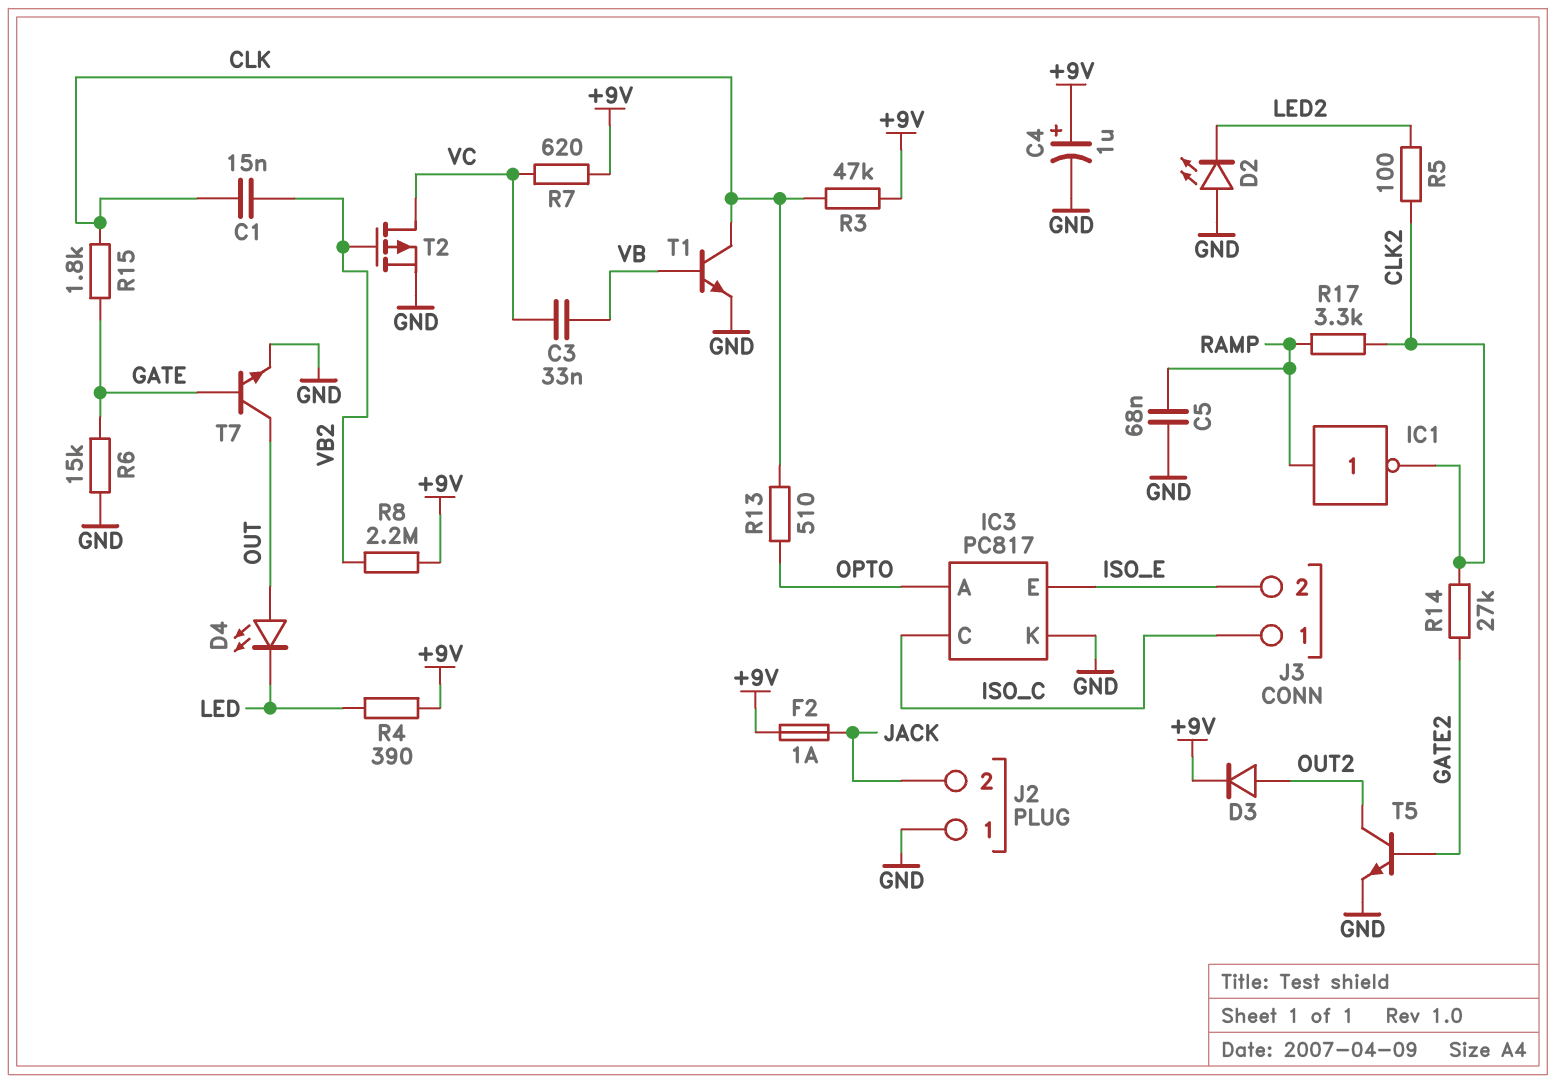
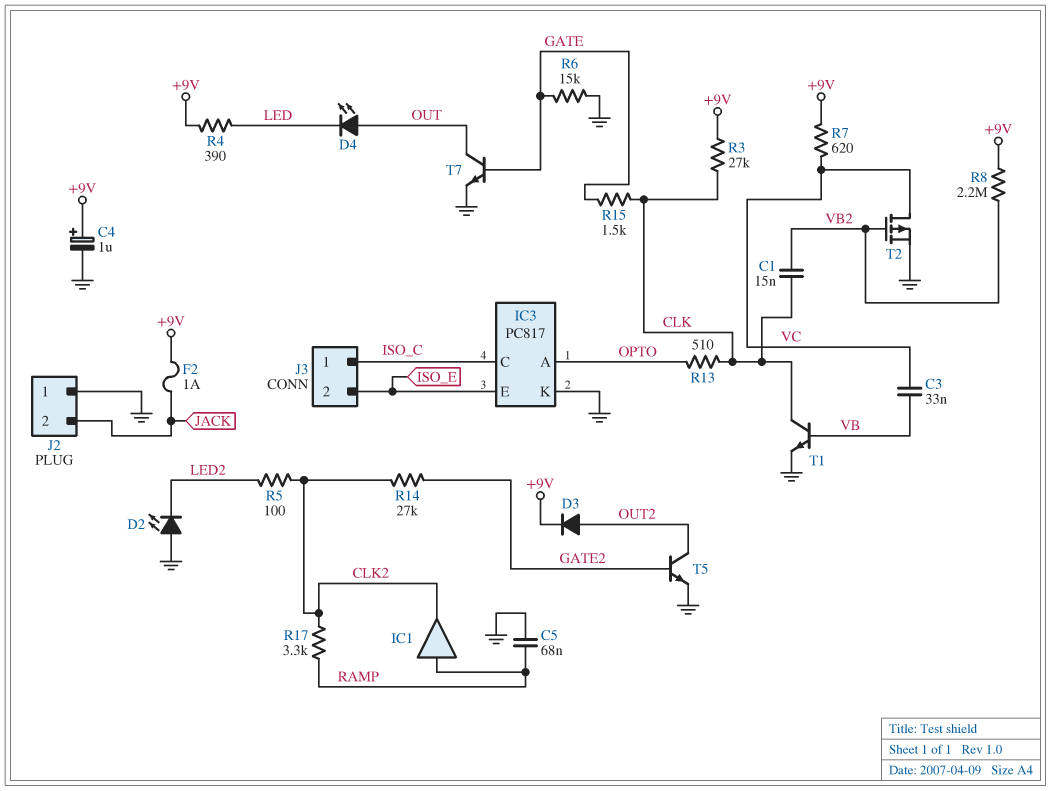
IC1: NOT (in RAMP, out CLK2) -> buffer (in RAMP, out CLK2)
R3: 47k (+9V, CLK) -> 27k (+9V, CLK)
R15: 1.8k (CLK, GATE) -> 1.5k (CLK, GATE)

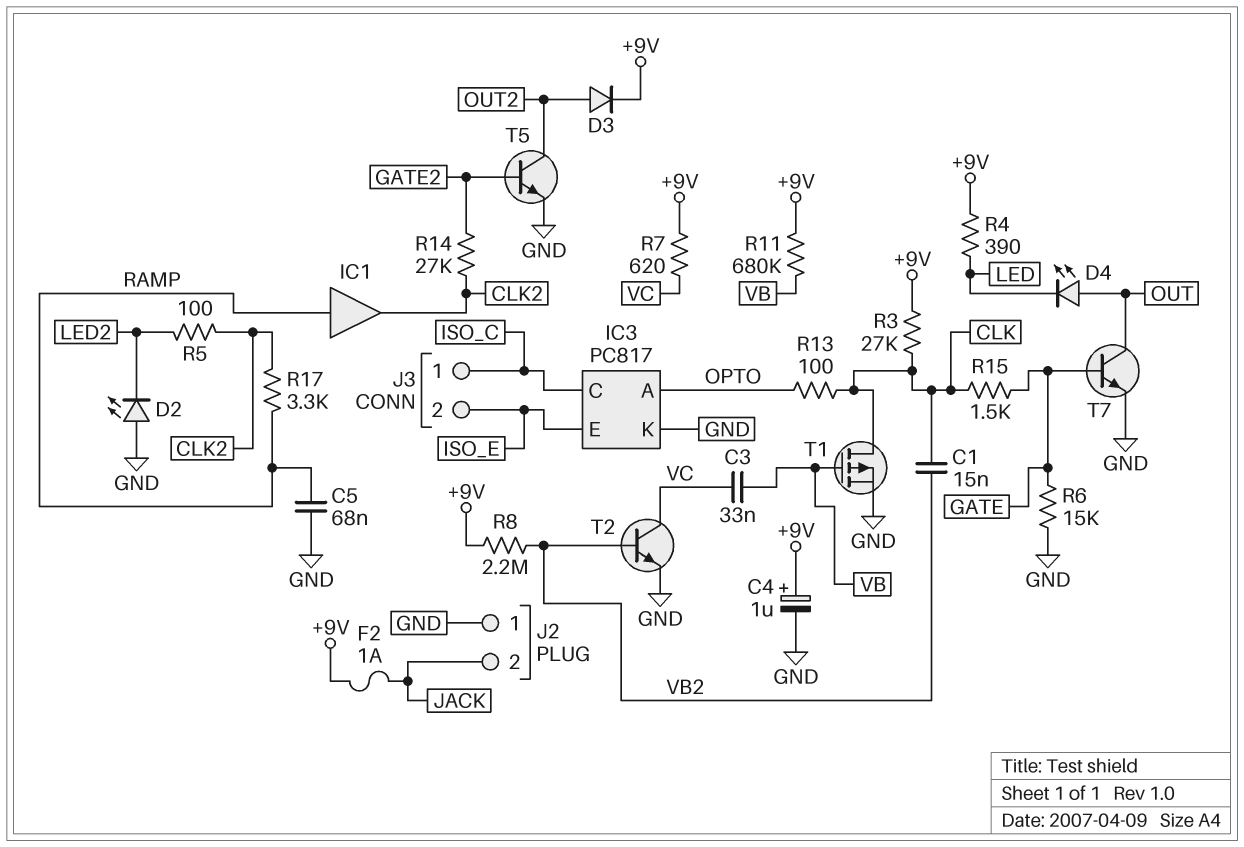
R11: none -> 680k (+9V, VB)
R13: 510 (CLK, OPTO) -> 100 (CLK, OPTO)
T1: NPN (B VB, C CLK, E GND) -> PMOS (G VB, D CLK, S GND)
T2: PMOS (G VB2, D VC, S GND) -> NPN (B VB2, C VC, E GND)

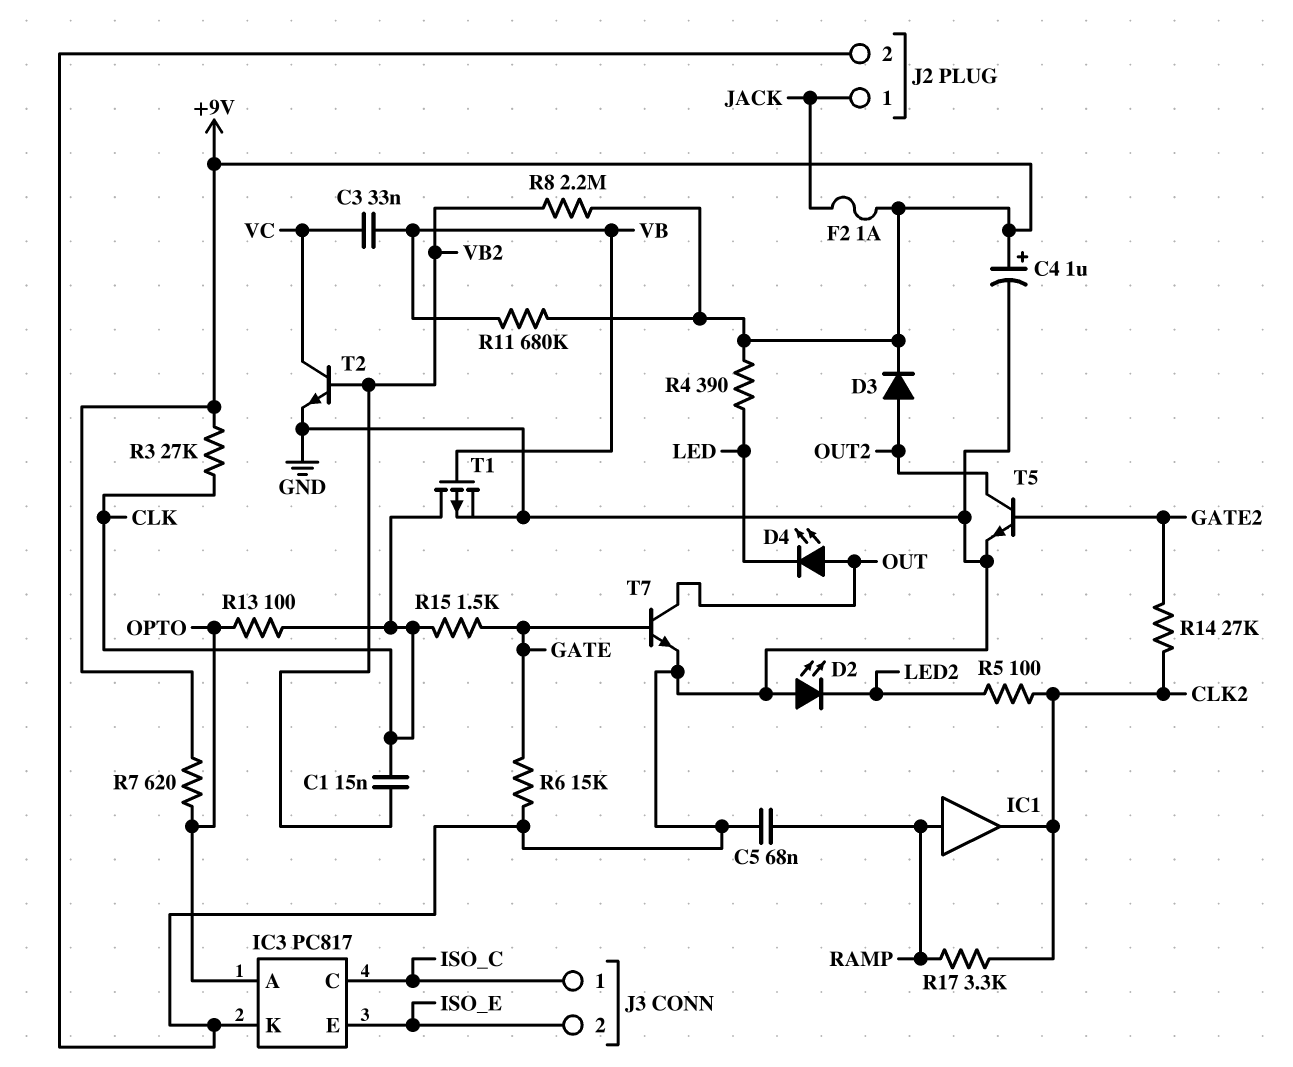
J2 pin 1: GND -> JACK
J2 pin 2: JACK -> GND
R7: 620 (+9V, VC) -> 620 (+9V, OPTO)

